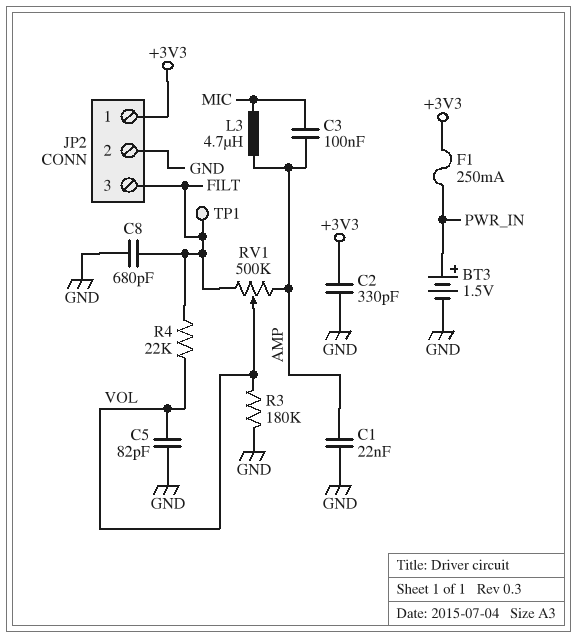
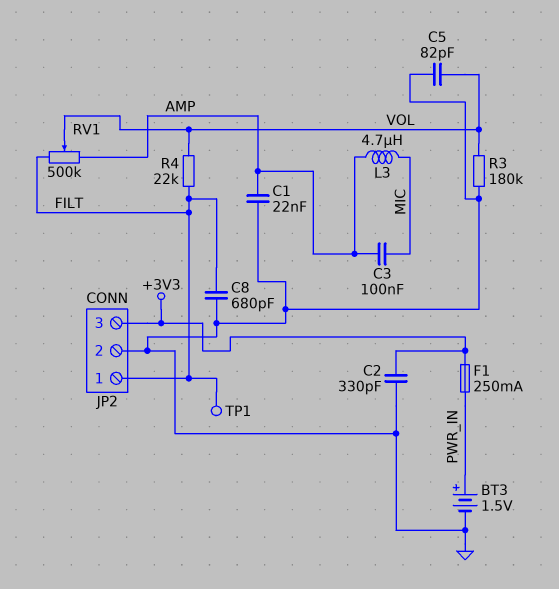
JP2 pin 1: +3V3 -> FILT
JP2 pin 3: FILT -> +3V3

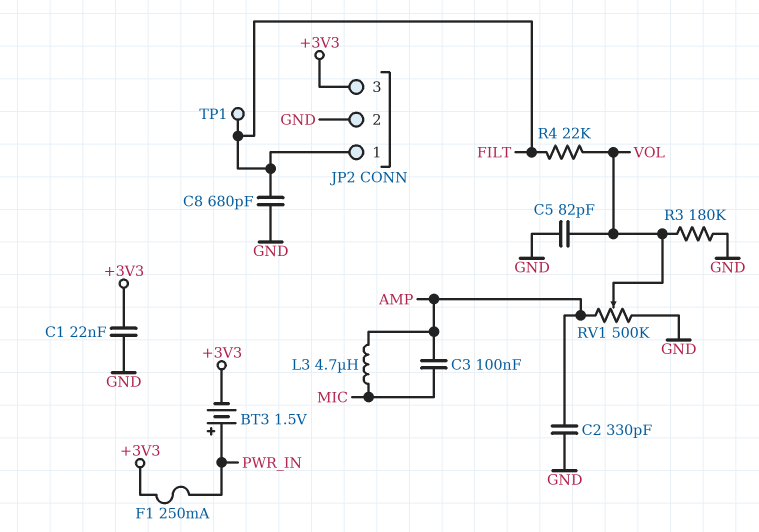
BT3: 1.5V (plus PWR_IN, minus GND) -> 1.5V (plus PWR_IN, minus +3V3)
C1: 22nF (AMP, GND) -> 22nF (+3V3, GND)
C2: 330pF (+3V3, GND) -> 330pF (AMP, GND)
RV1: 500k (AMP, FILT, wiper VOL) -> 500k (AMP, GND, wiper VOL)

